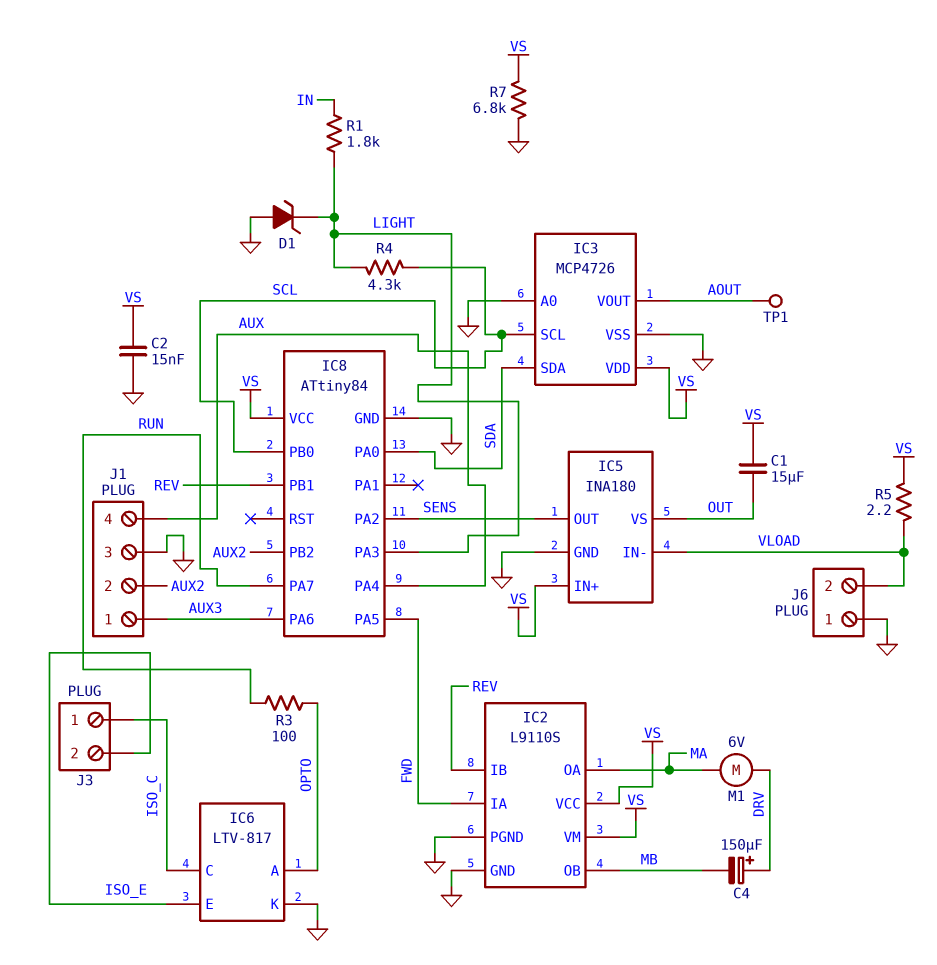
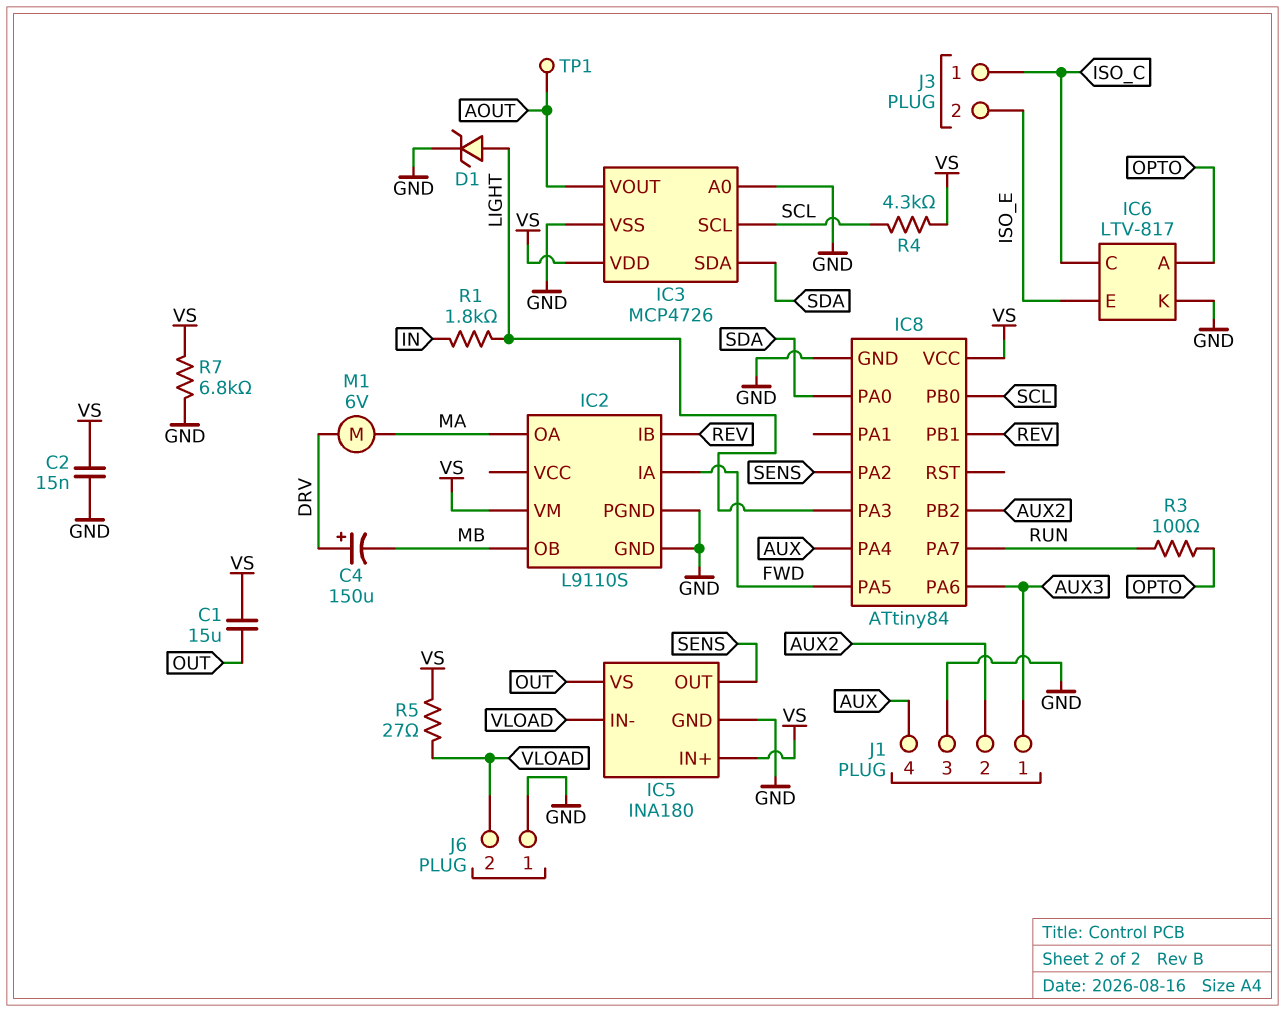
D1: zener (A GND, K LIGHT) -> zener (A LIGHT, K GND)
IC2 pin VCC: VS -> none
R4: 4.3k (LIGHT, SCL) -> 4.3k (SCL, VS)
R5: 2.2 (VLOAD, VS) -> 27 (VLOAD, VS)

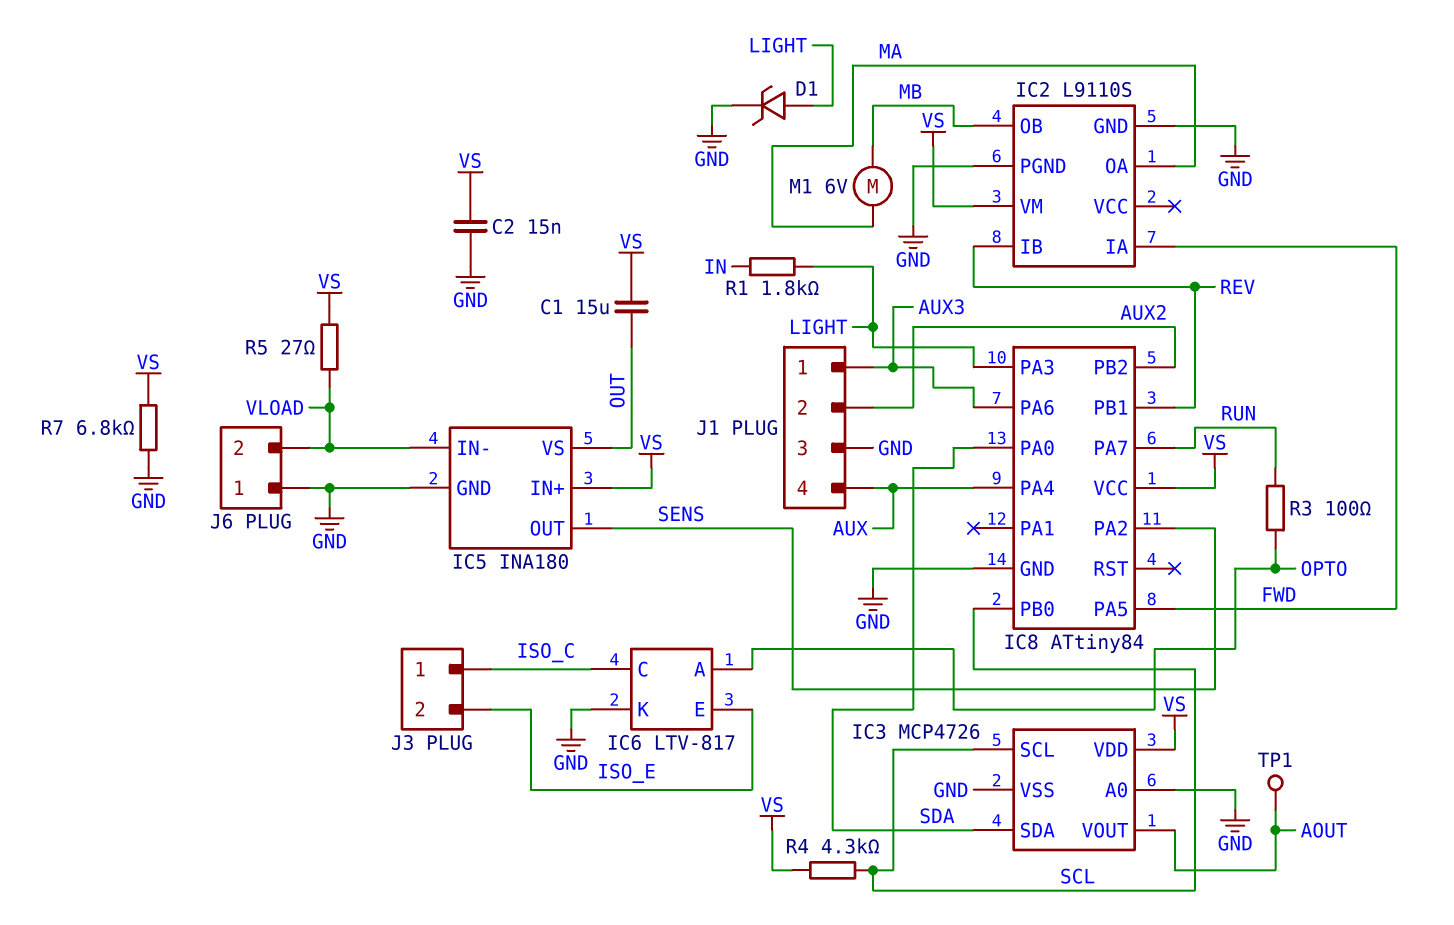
C4: 150uF (plus DRV, minus MB) -> none
M1: motor 6V (DRV, MA) -> motor 6V (MA, MB)

